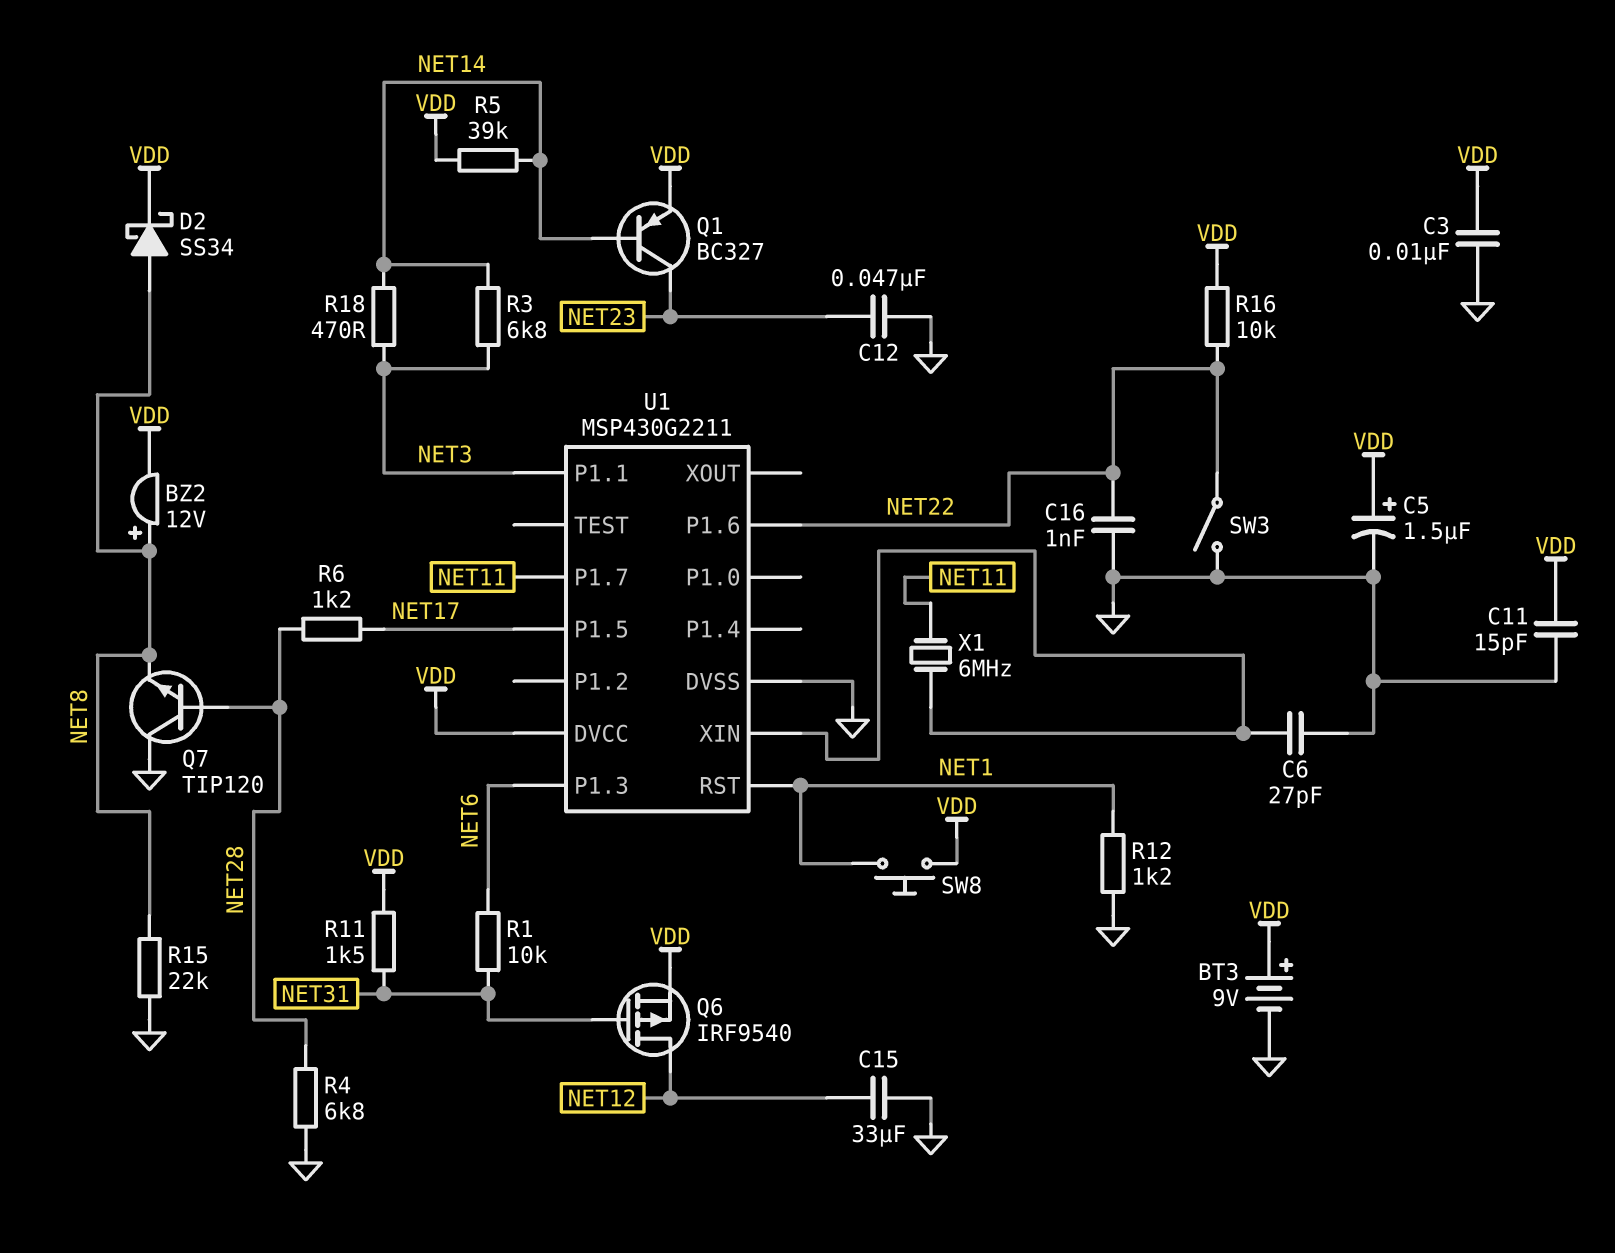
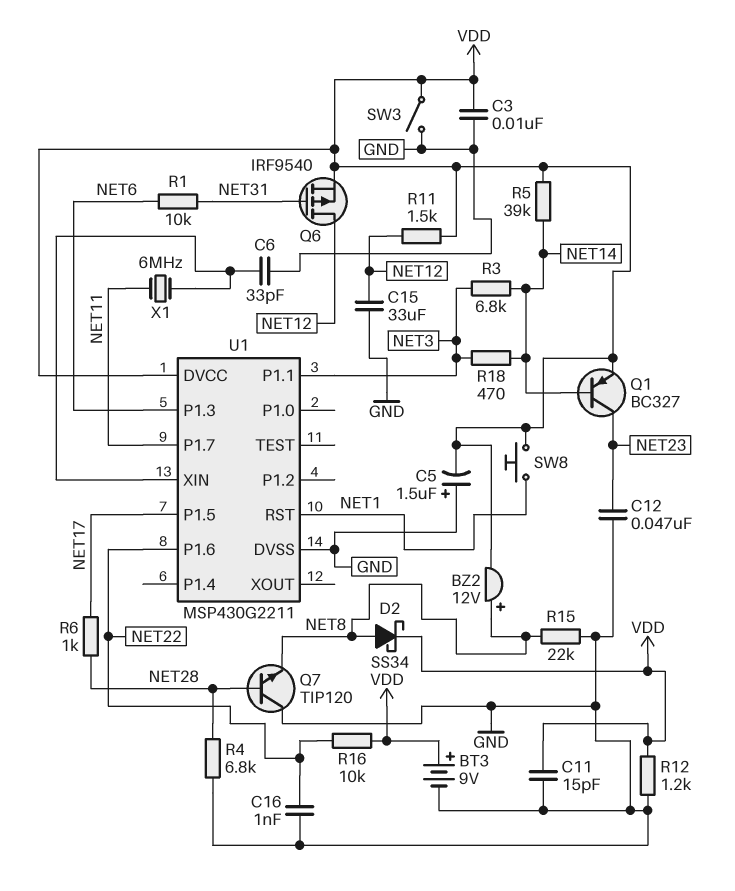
C5: 1.5uF (plus VDD, minus GND) -> 1.5uF (plus GND, minus VDD)
C6: 27pF (GND, U1/XIN) -> 33pF (GND, U1/XIN)
R6: 1.2k (NET17, NET28) -> 1k (NET17, NET28)
R11: 1.5k (NET31, VDD) -> 1.5k (NET12, VDD)
R12: 1.2k (GND, NET1) -> 1.2k (GND, VDD)
SW3: switch (GND, NET22) -> switch (GND, VDD)

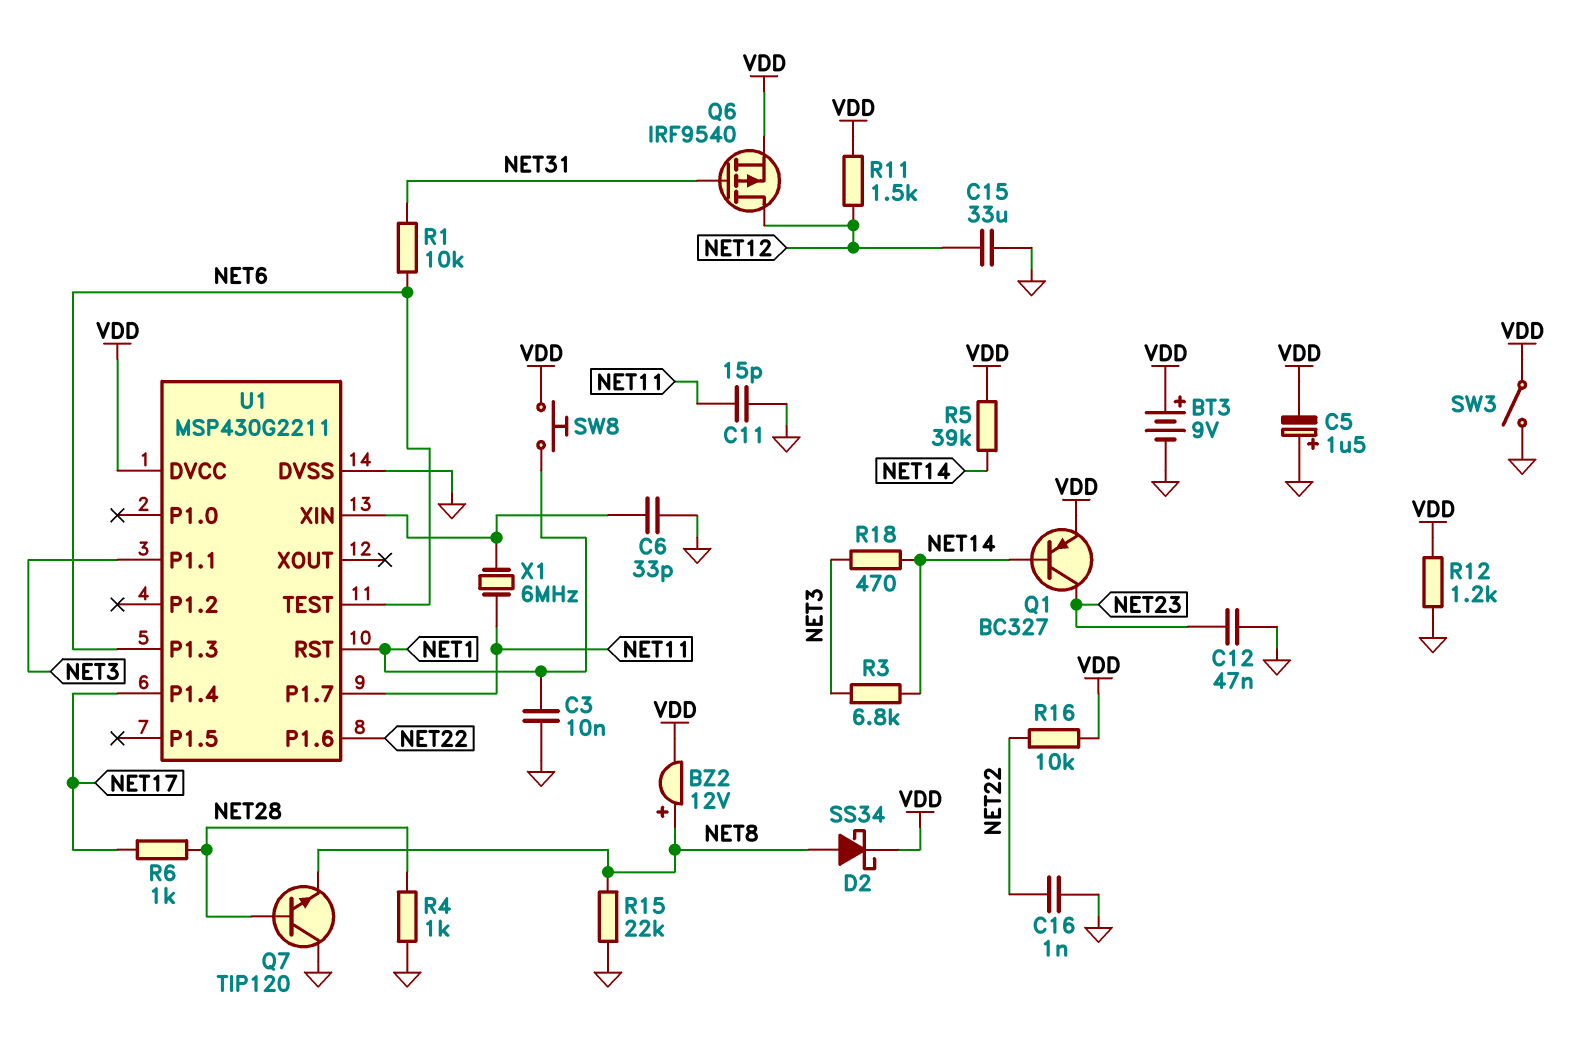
C3: 10nF (GND, VDD) -> 10nF (GND, NET1)
C11: 15pF (GND, VDD) -> 15pF (GND, NET11)
R4: 6.8k (GND, NET28) -> 1k (GND, NET28)
U1 pin P1.4: none -> NET17
U1 pin P1.5: NET17 -> none
U1 pin TEST: none -> NET6

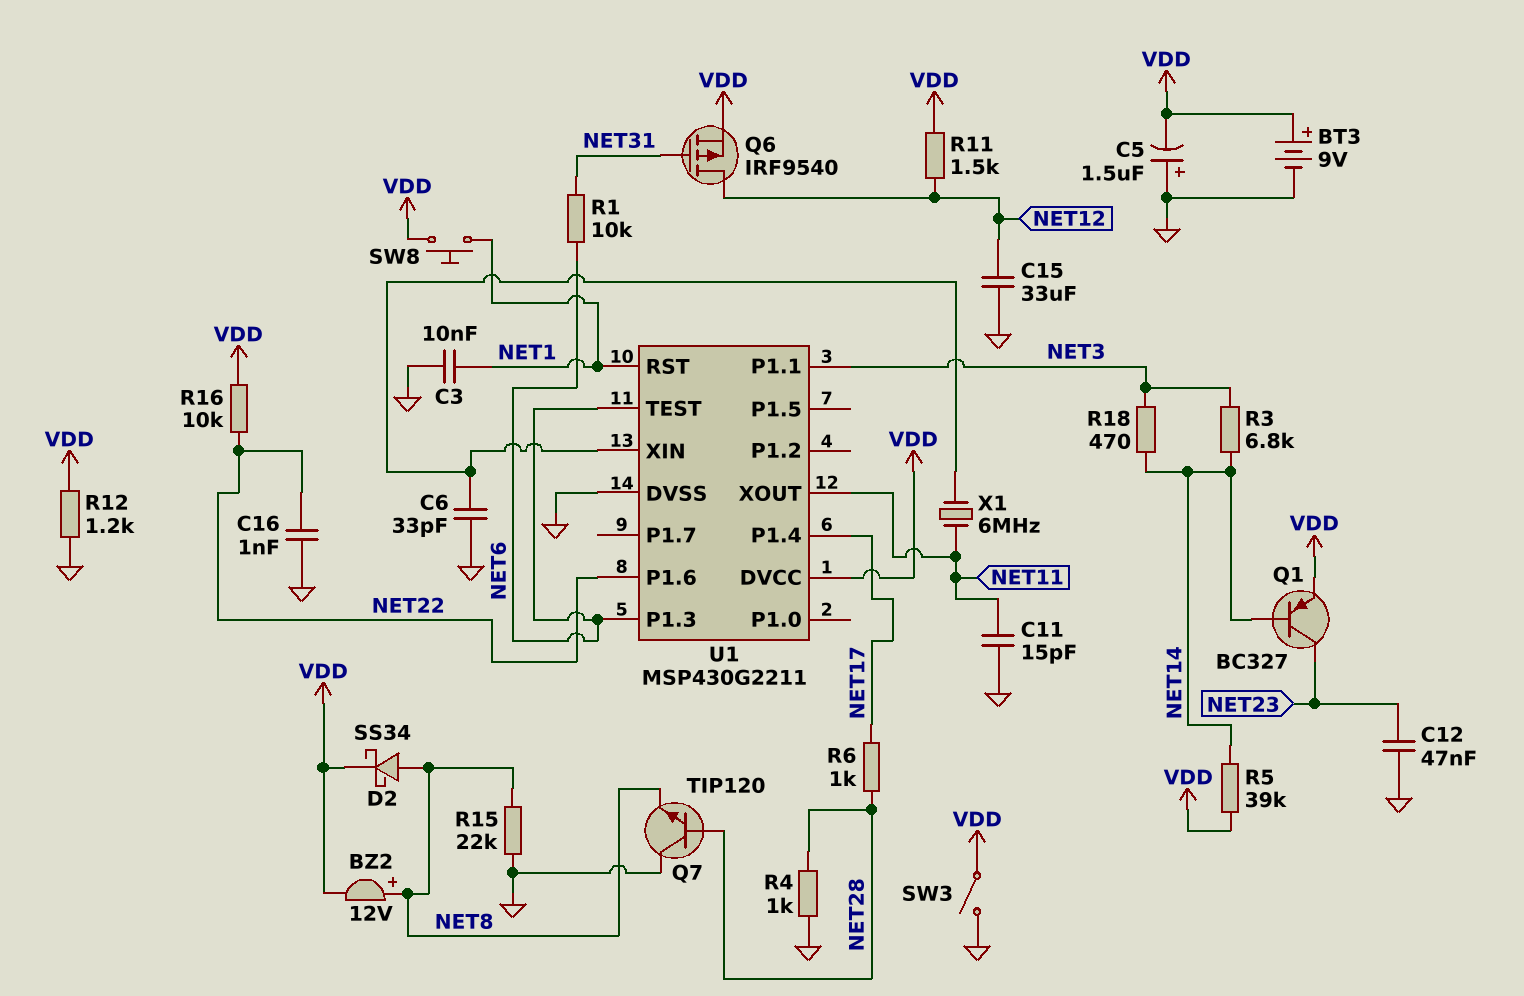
U1 pin P1.7: NET11 -> none
U1 pin XOUT: none -> NET11

